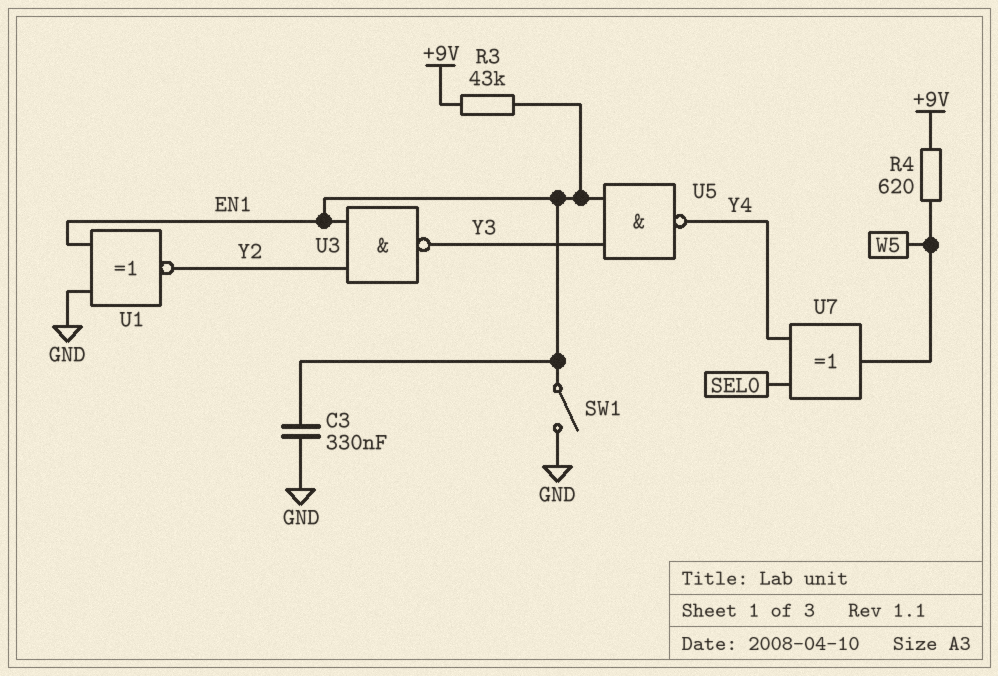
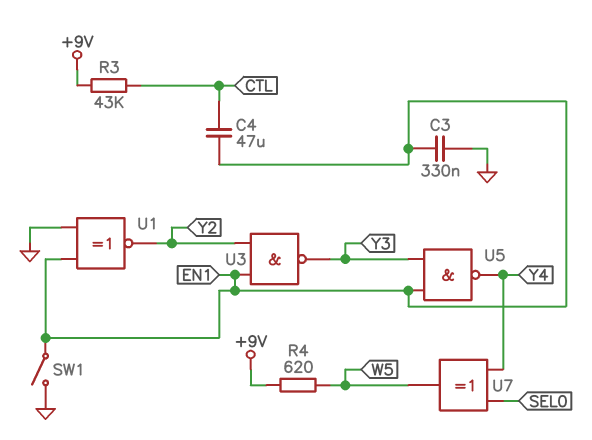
C4: none -> 47uF (CTL, EN1)
R3: 43k (+9V, EN1) -> 43k (+9V, CTL)

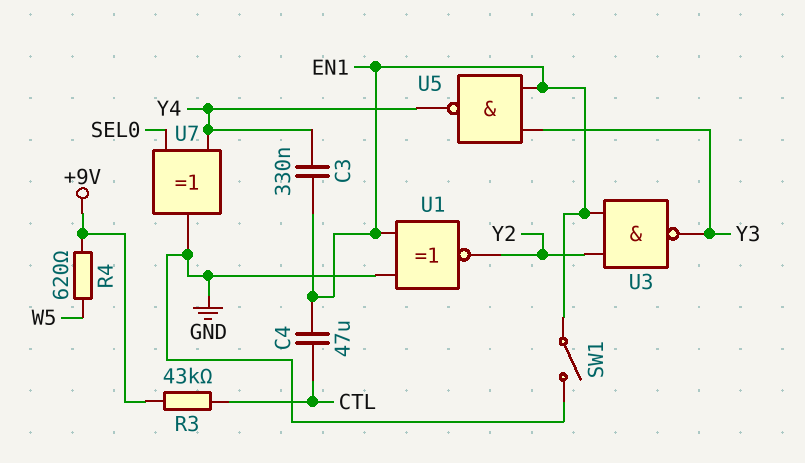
C3: 330nF (EN1, GND) -> 330nF (EN1, Y4)
U7: XOR (in SEL0, in Y4, out W5) -> XOR (in SEL0, in Y4, out GND)

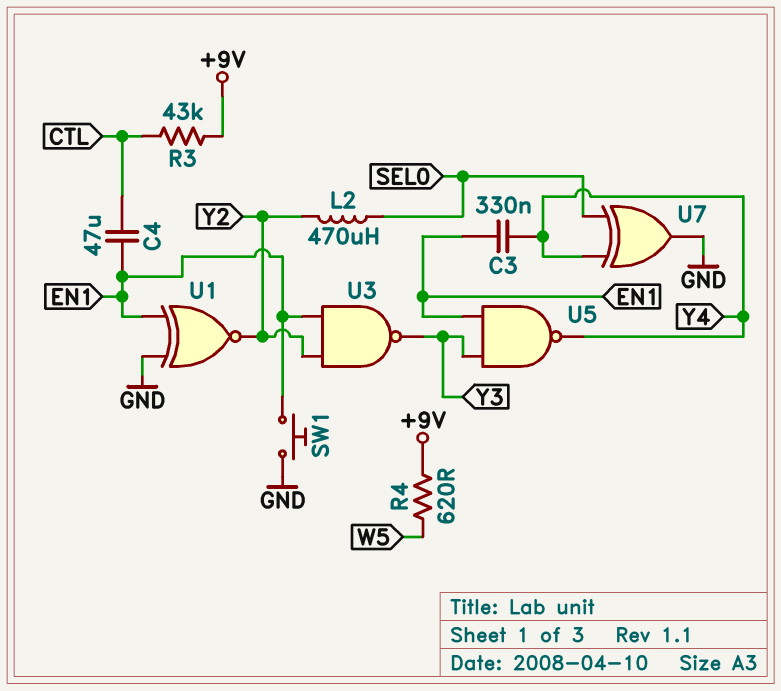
L2: none -> 470uH (SEL0, Y2)
SW1: switch (EN1, GND) -> button (EN1, GND)

